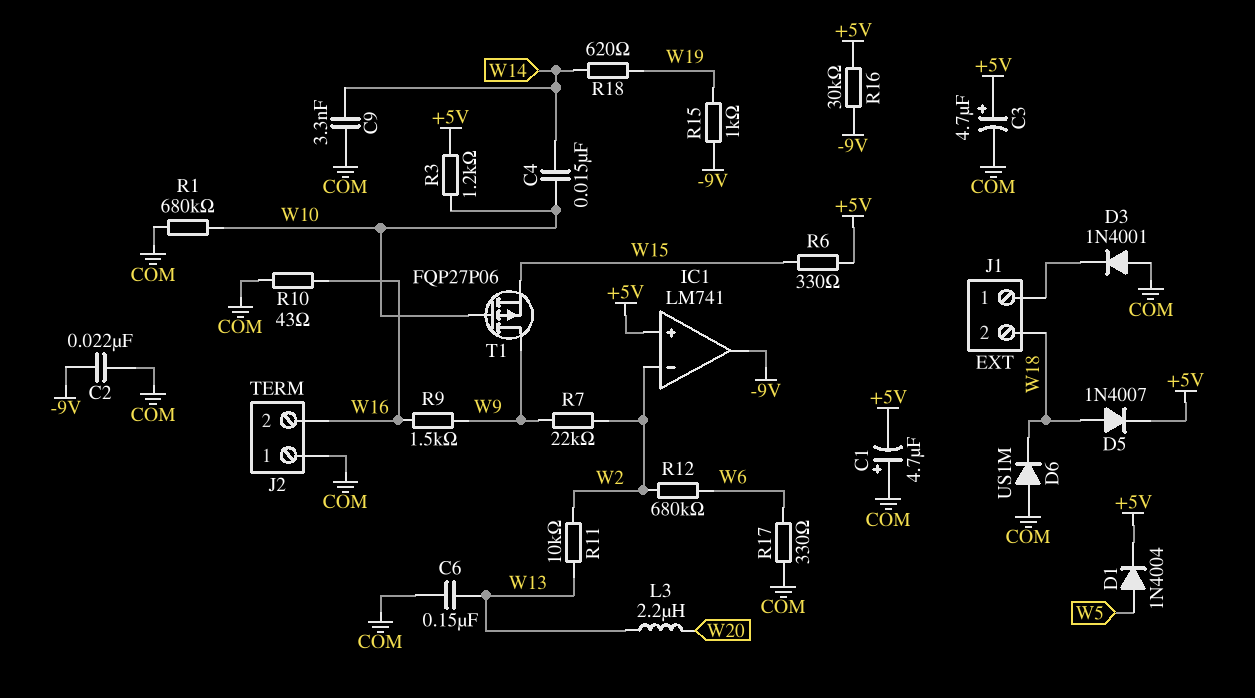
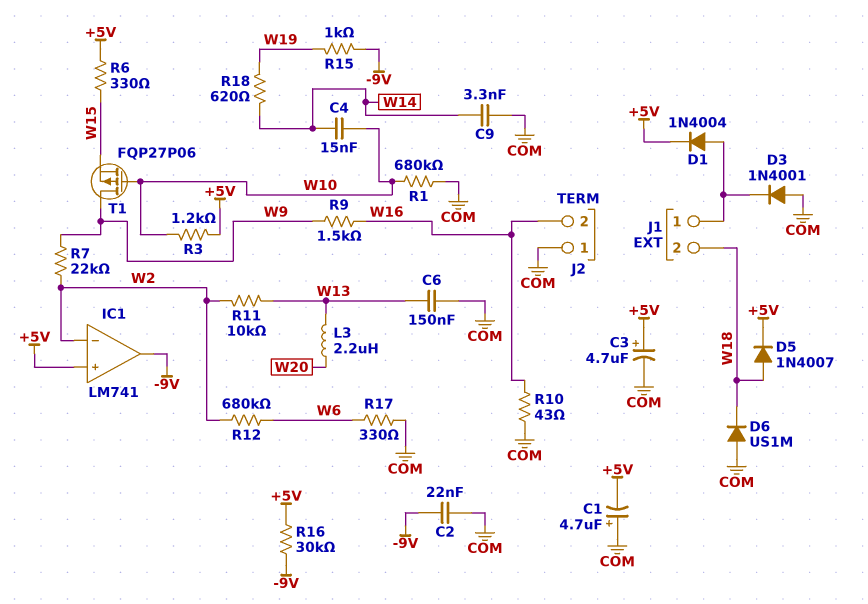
D1: diode 1N4004 (A W5, K +5V) -> diode 1N4004 (A J1/1, K +5V)

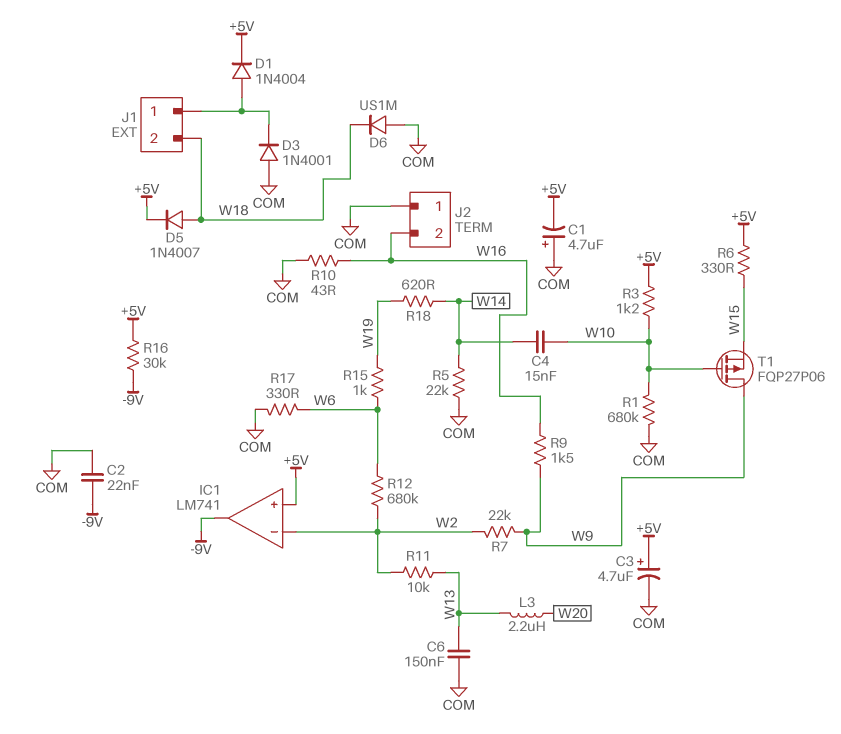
C9: 3.3nF (COM, W14) -> none
R5: none -> 22k (COM, W14)
R15: 1k (-9V, W19) -> 1k (W6, W19)

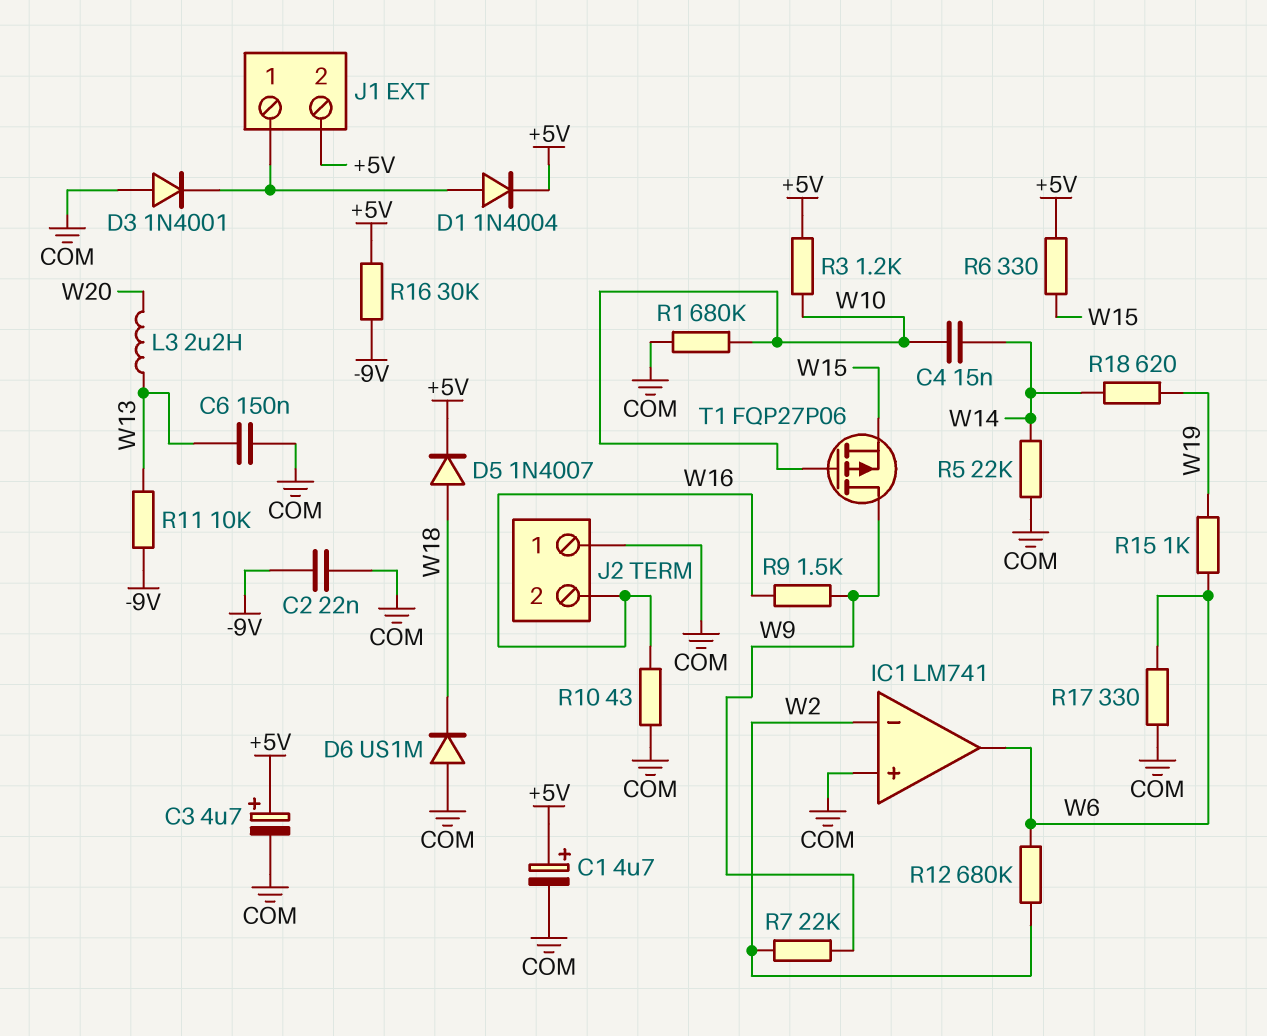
C1: 4.7uF (plus COM, minus +5V) -> 4.7uF (plus +5V, minus COM)
IC1 pin in+: +5V -> COM
IC1 pin out: -9V -> W6
J1 pin 2: W18 -> +5V
R11: 10k (W2, W13) -> 10k (-9V, W13)

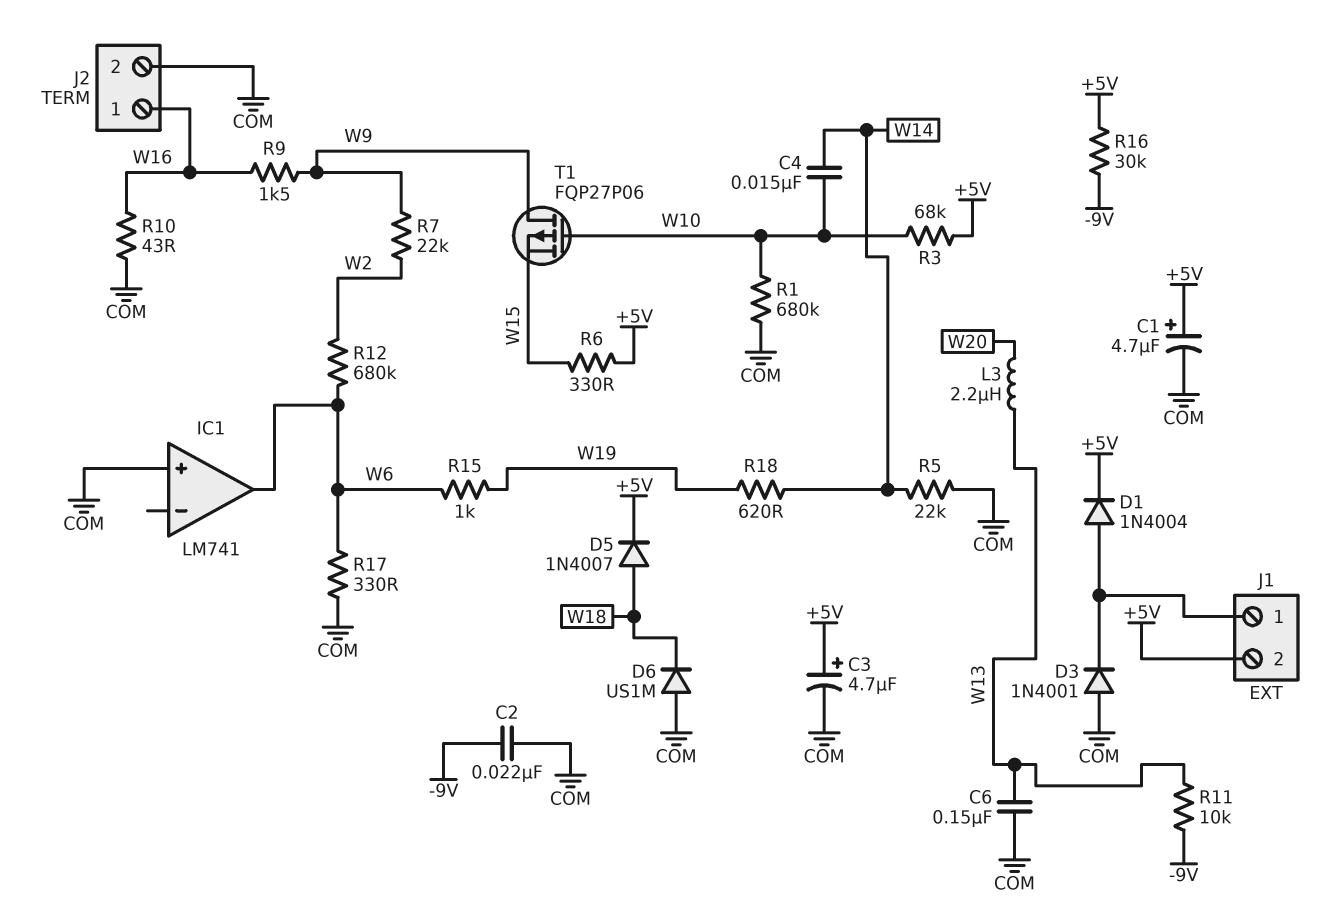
IC1 pin in-: W2 -> none
J2 pin 1: COM -> W16
J2 pin 2: W16 -> COM
R3: 1.2k (+5V, W10) -> 68k (+5V, W10)

